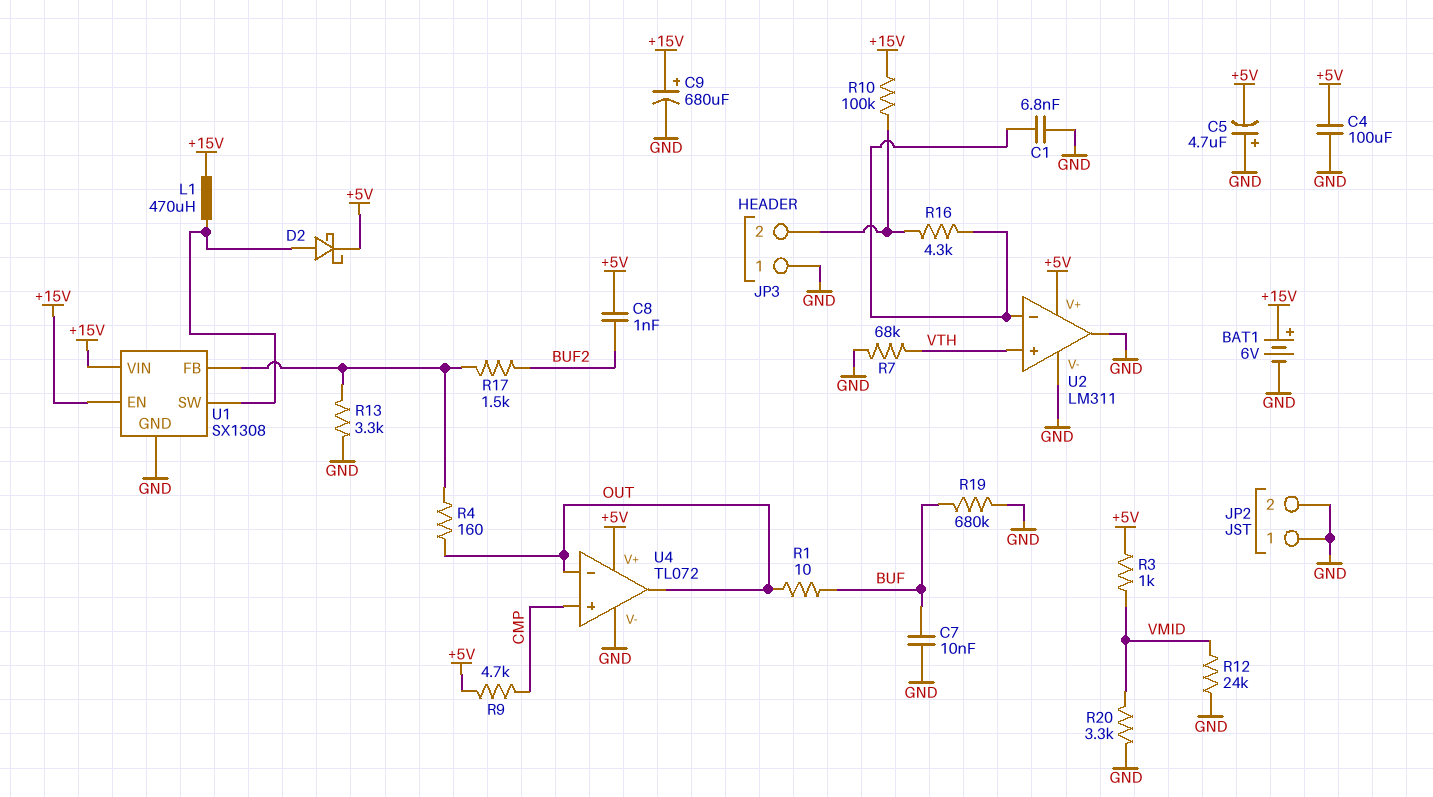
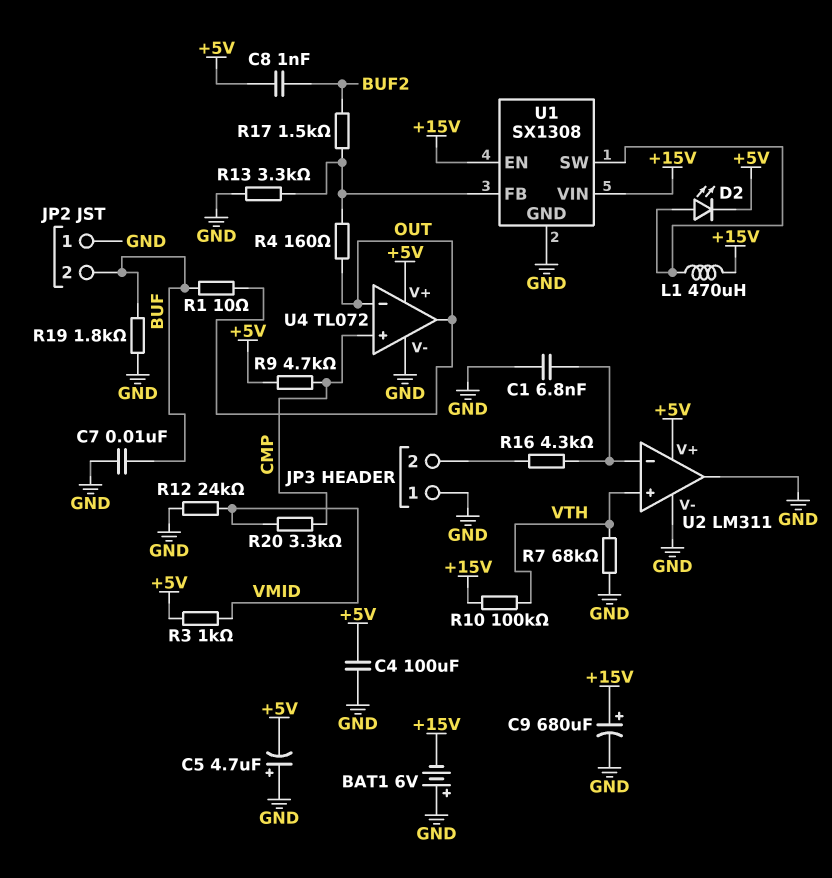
BAT1: 6V (plus +15V, minus GND) -> 6V (plus GND, minus +15V)
D2: schottky (A U1/SW, K +5V) -> LED (A U1/SW, K +5V)
JP2 pin 2: GND -> BUF
R10: 100k (+15V, JP3/2) -> 100k (+15V, VTH)
R19: 680k (BUF, GND) -> 1.8k (BUF, GND)
R20: 3.3k (GND, VMID) -> 3.3k (CMP, VMID)

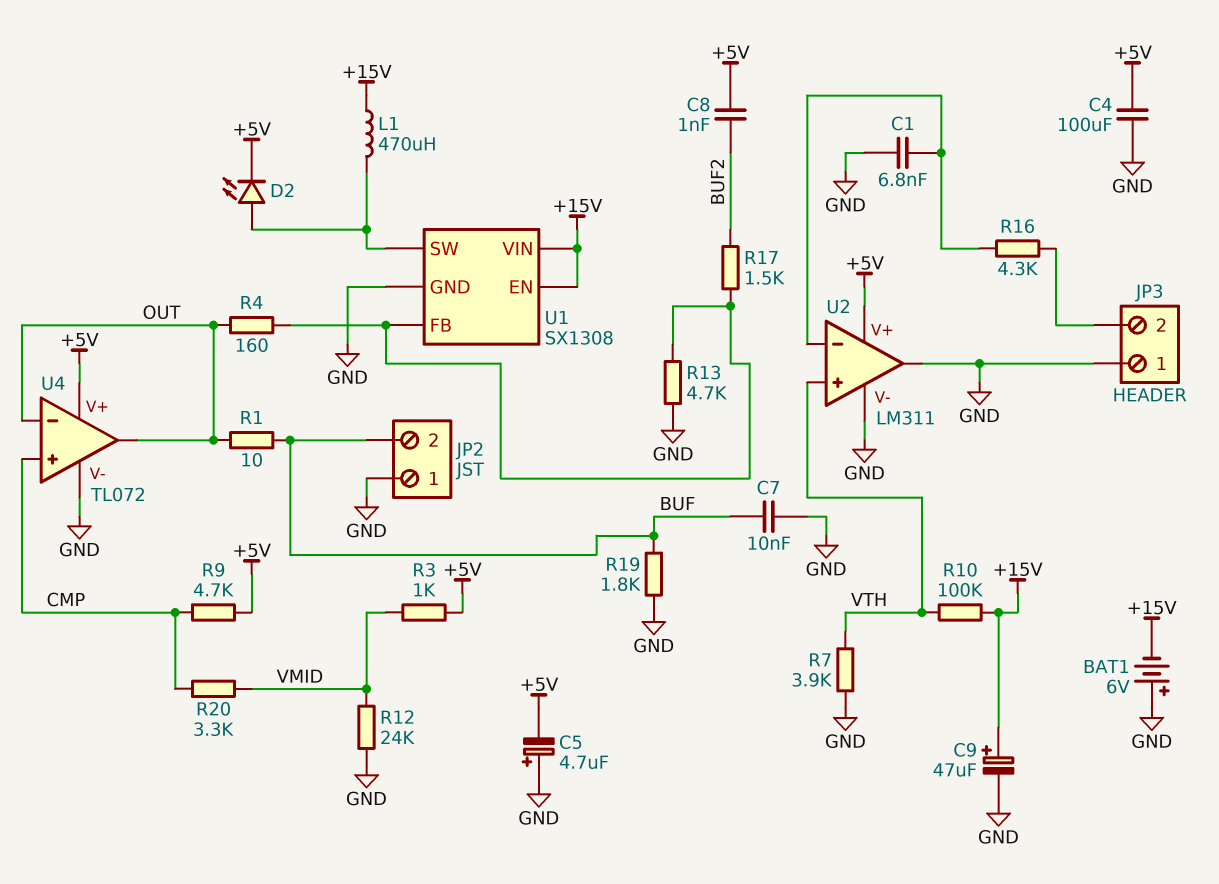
C9: 680uF (plus +15V, minus GND) -> 47uF (plus +15V, minus GND)
R7: 68k (GND, VTH) -> 3.9k (GND, VTH)
R13: 3.3k (GND, U1/FB) -> 4.7k (GND, U1/FB)

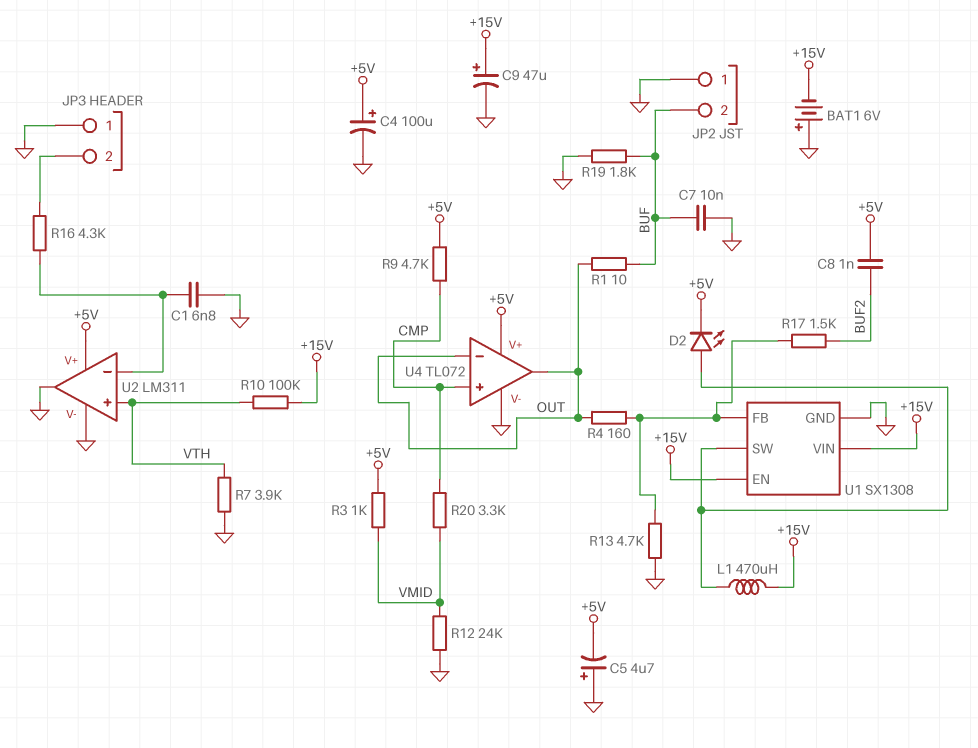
C4: 100uF (+5V, GND) -> 100uF (plus +5V, minus GND)

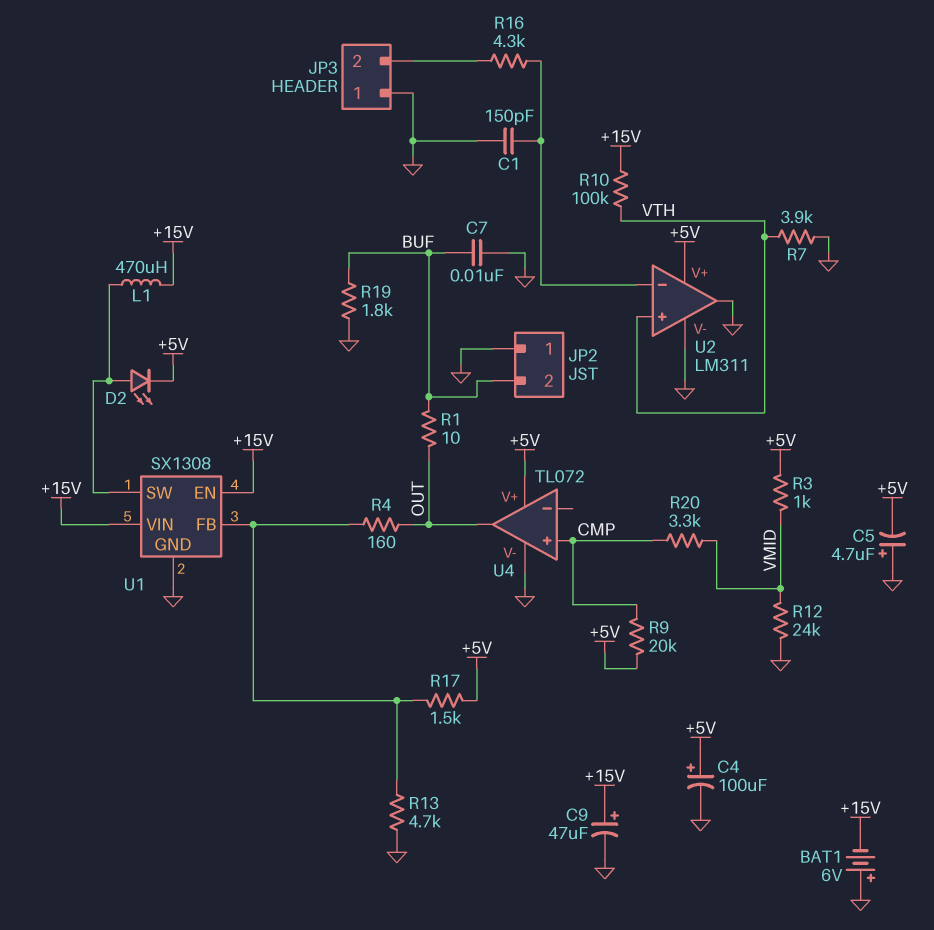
C1: 6.8nF (GND, U2/in-) -> 150pF (GND, U2/in-)
C8: 1nF (+5V, BUF2) -> none
R9: 4.7k (+5V, CMP) -> 20k (+5V, CMP)
R17: 1.5k (BUF2, U1/FB) -> 1.5k (+5V, U1/FB)
U4 pin in-: OUT -> none

